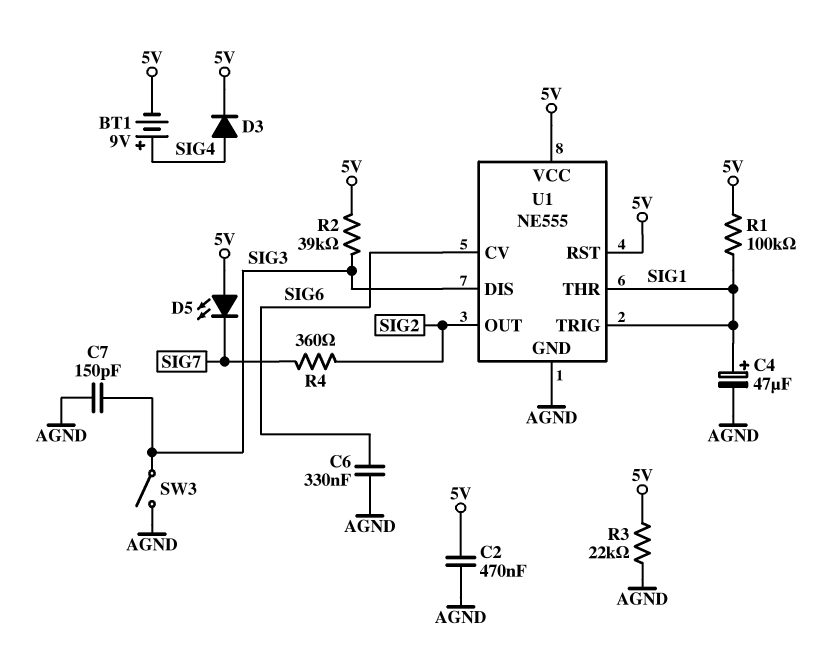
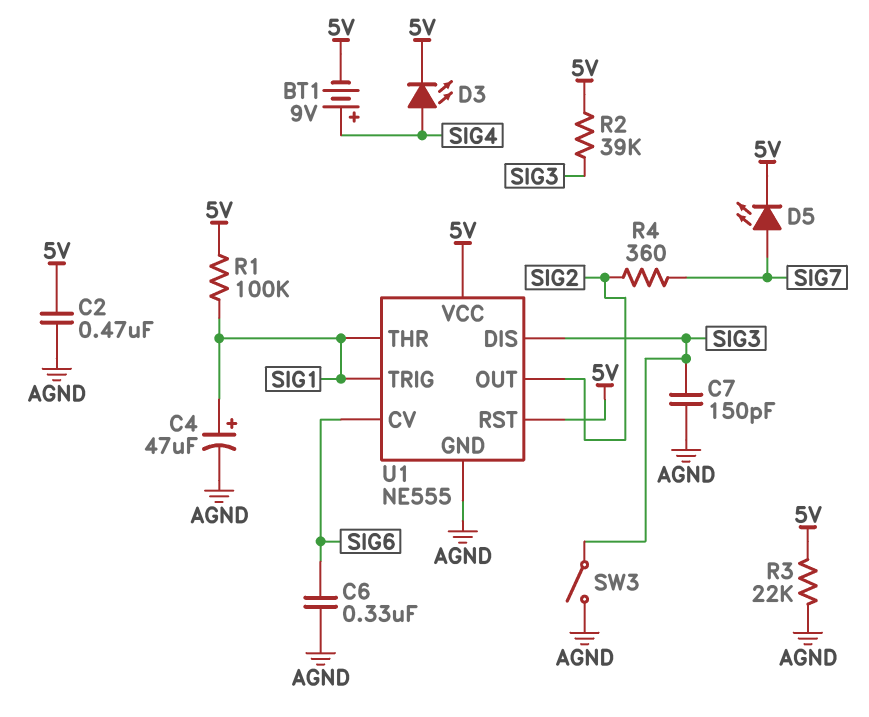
D3: diode (A SIG4, K 5V) -> LED (A SIG4, K 5V)
D5: LED (A 5V, K SIG7) -> LED (A SIG7, K 5V)

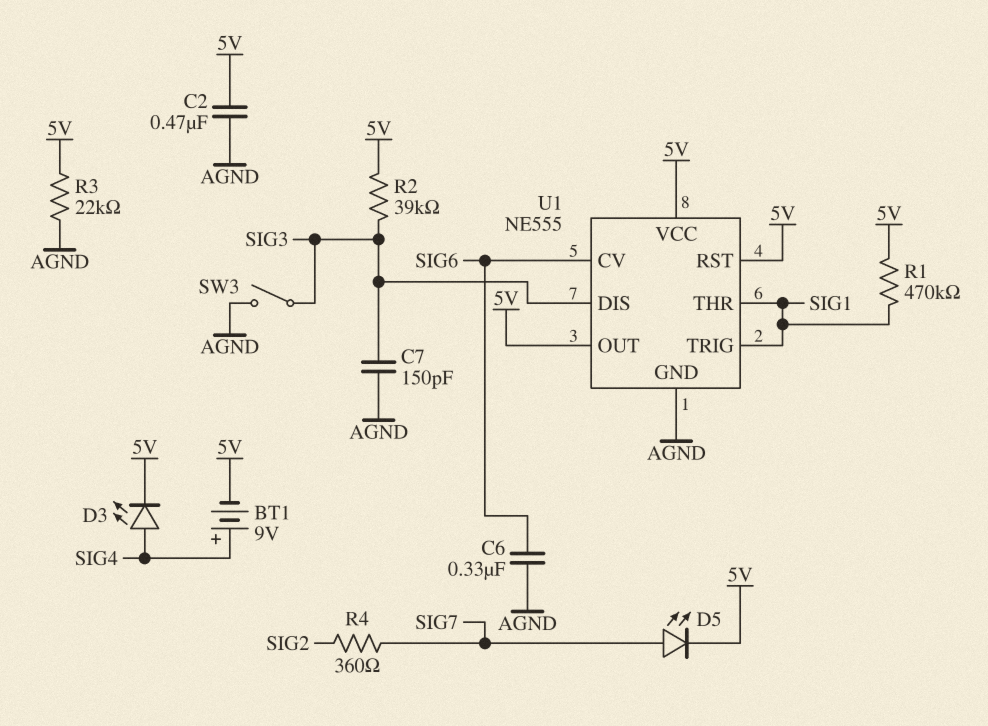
C4: 47uF (plus SIG1, minus AGND) -> none
R1: 100k (5V, SIG1) -> 470k (5V, SIG1)
U1 pin OUT: SIG2 -> 5V

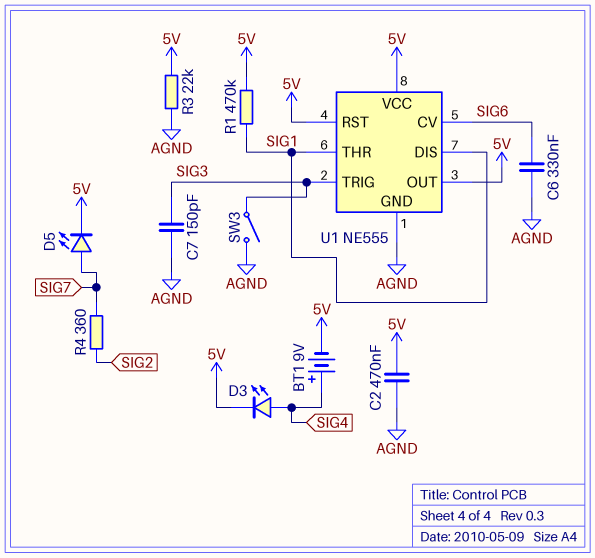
R2: 39k (5V, SIG3) -> none
U1 pin DIS: SIG3 -> SIG1
U1 pin TRIG: SIG1 -> SIG3

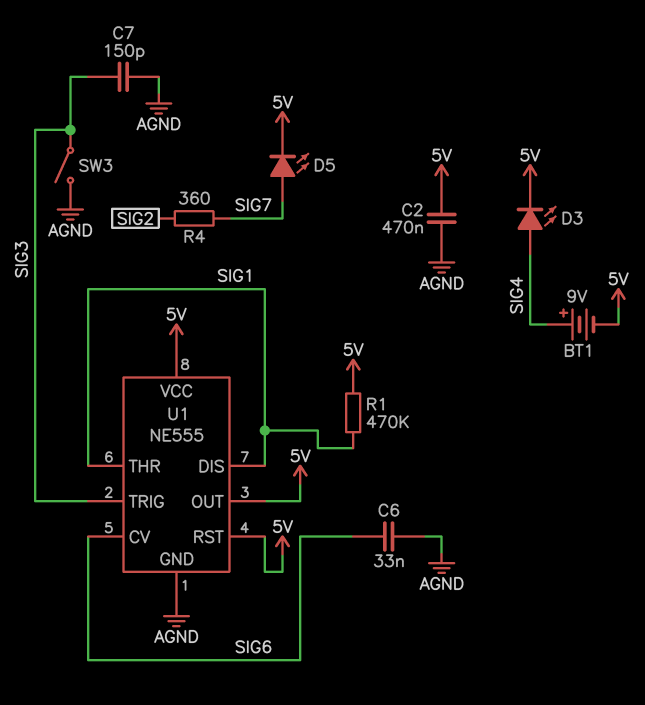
C6: 330nF (AGND, SIG6) -> 33nF (AGND, SIG6)
R3: 22k (5V, AGND) -> none

